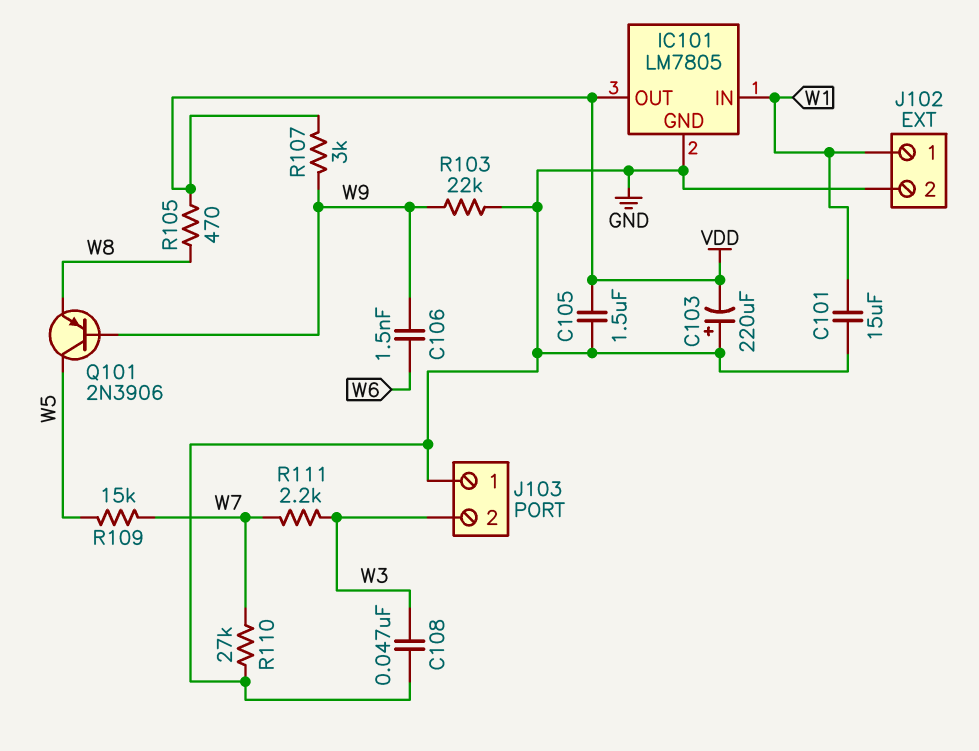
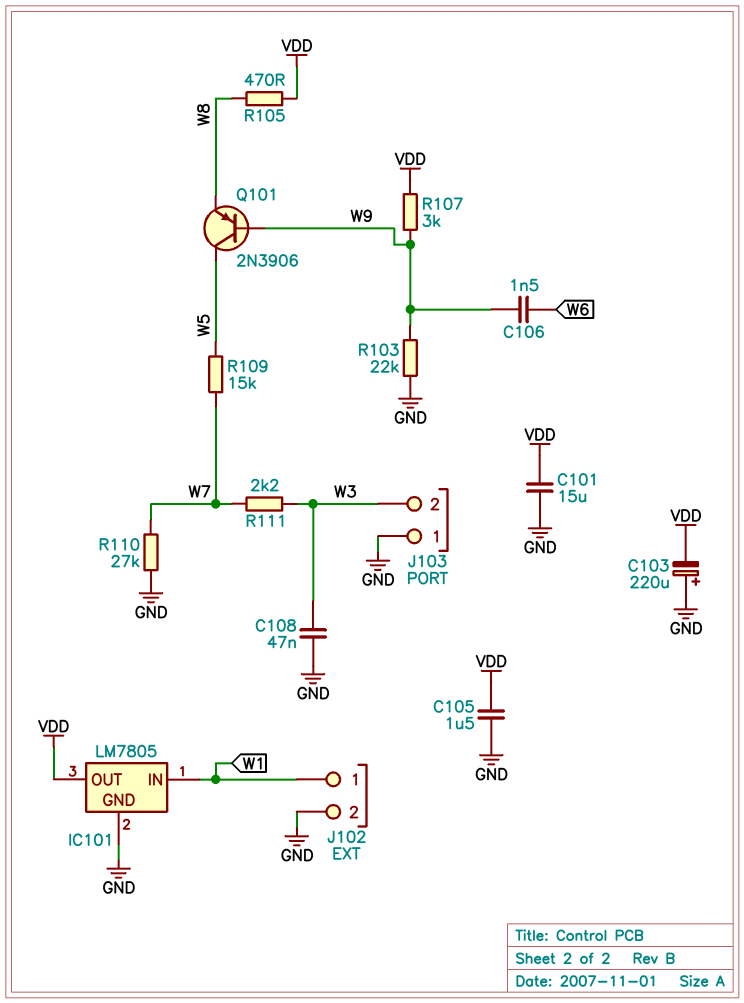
C101: 15uF (GND, W1) -> 15uF (GND, VDD)

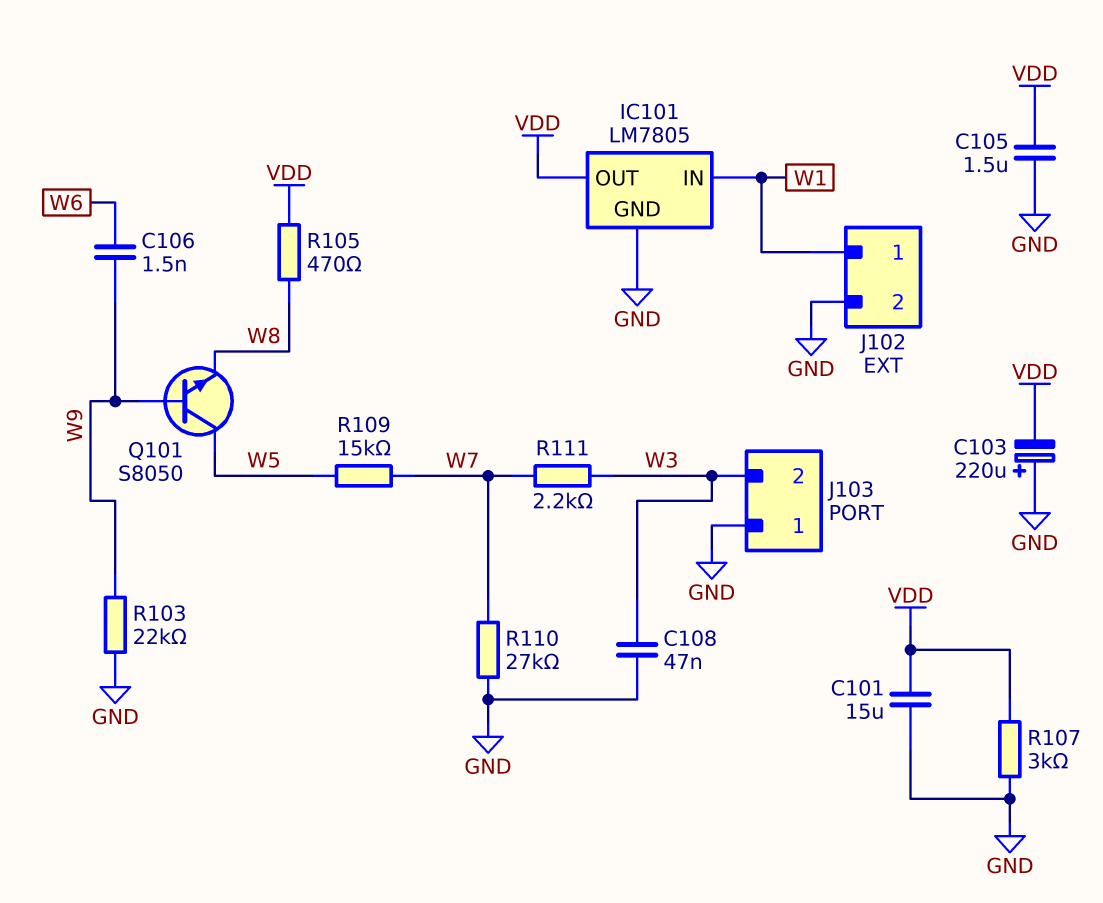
Q101: PNP 2N3906 (B W9, C W5, E W8) -> NPN S8050 (B W9, C W5, E W8)
R107: 3k (VDD, W9) -> 3k (GND, VDD)

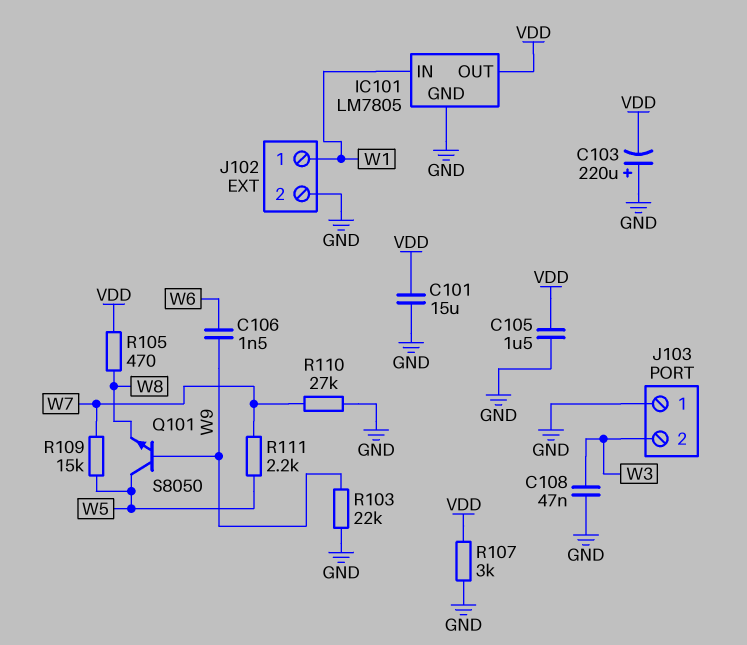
R111: 2.2k (W3, W7) -> 2.2k (W5, W7)

